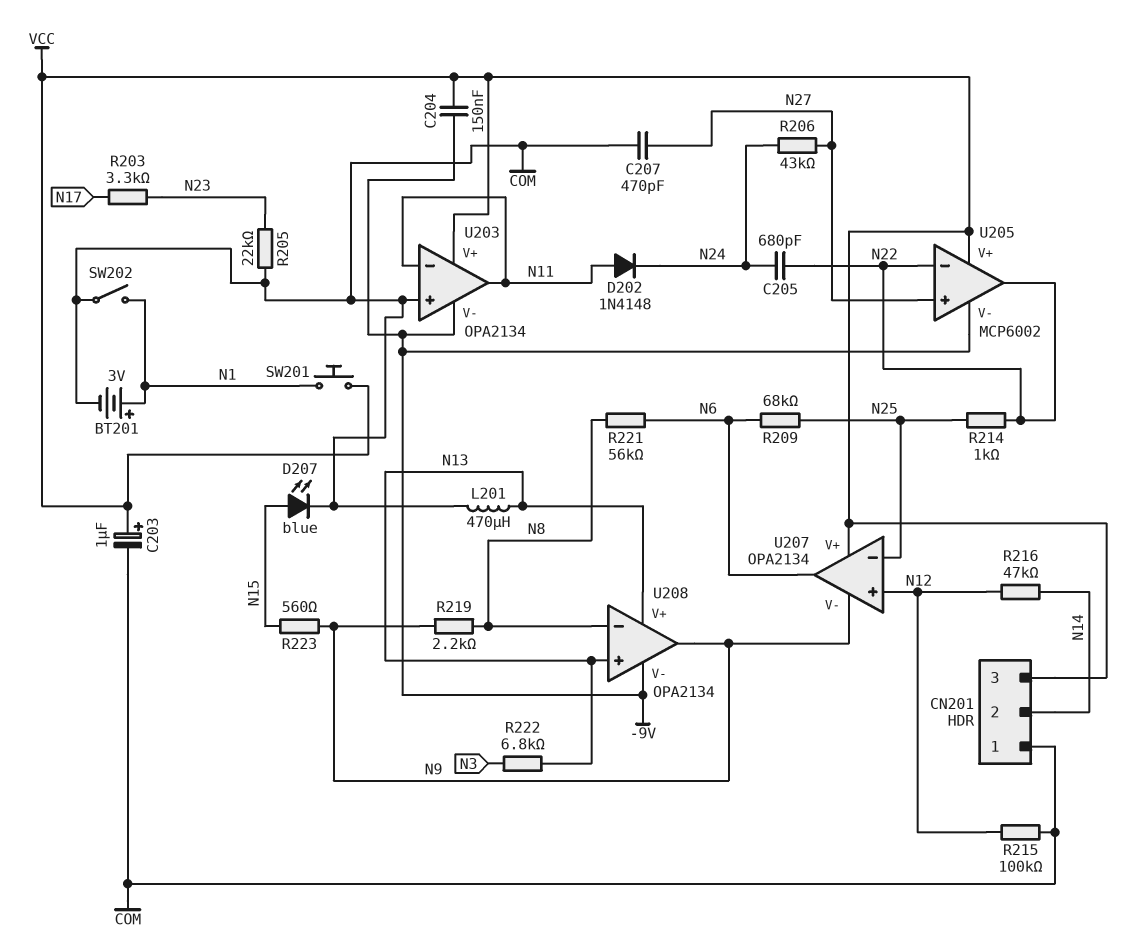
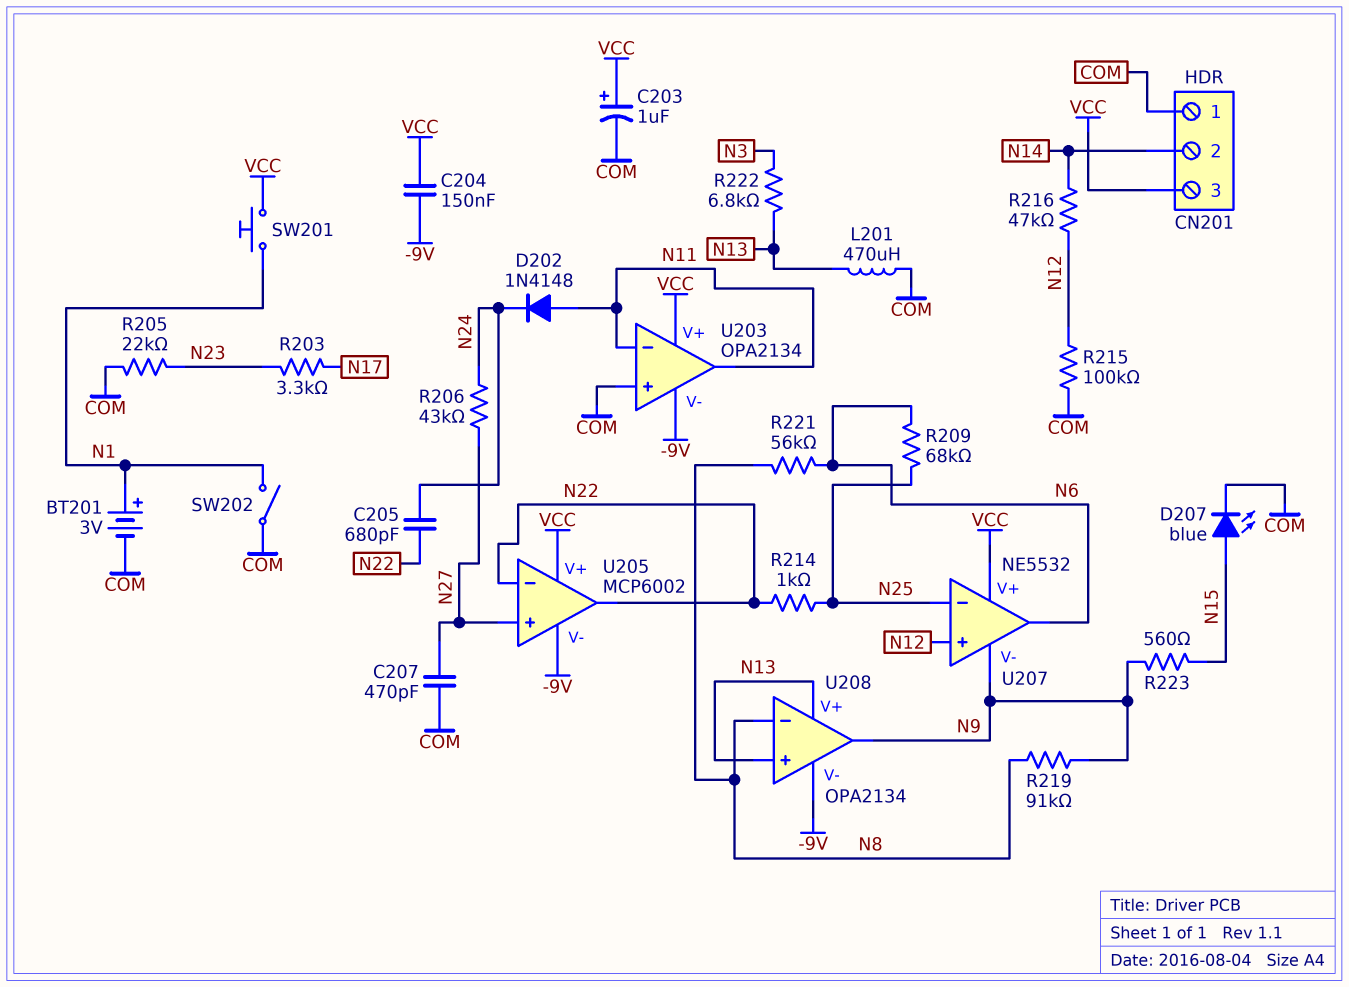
R219: 2.2k (N8, N9) -> 91k (N8, N9)
U207: OPA2134 -> NE5532

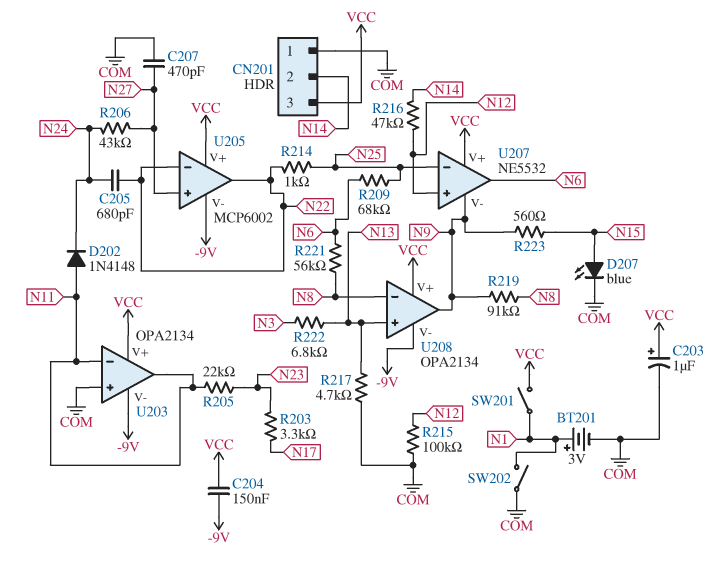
L201: 470uH (COM, N13) -> none
R205: 22k (COM, N23) -> 22k (N11, N23)
R217: none -> 4.7k (COM, N13)
SW201: button (N1, VCC) -> switch (N1, VCC)
U208 pin V+: N13 -> VCC

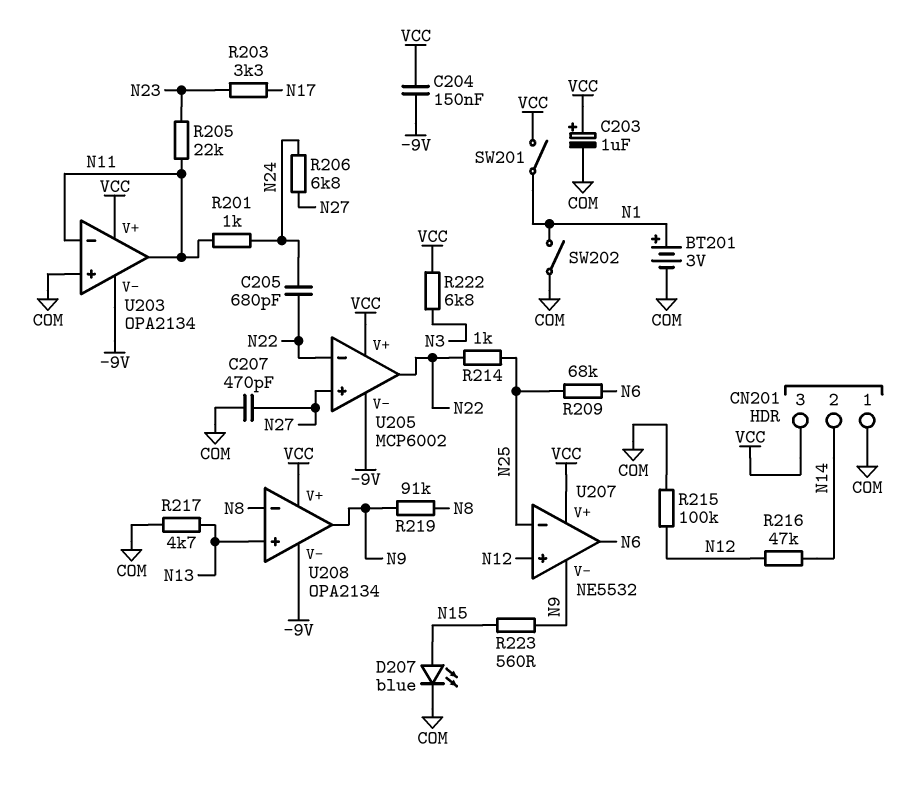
D202: diode 1N4148 (A N11, K N24) -> none
R201: none -> 1k (N11, N24)
R206: 43k (N24, N27) -> 6.8k (N24, N27)
R221: 56k (N6, N8) -> none
R222: 6.8k (N3, N13) -> 6.8k (N3, VCC)

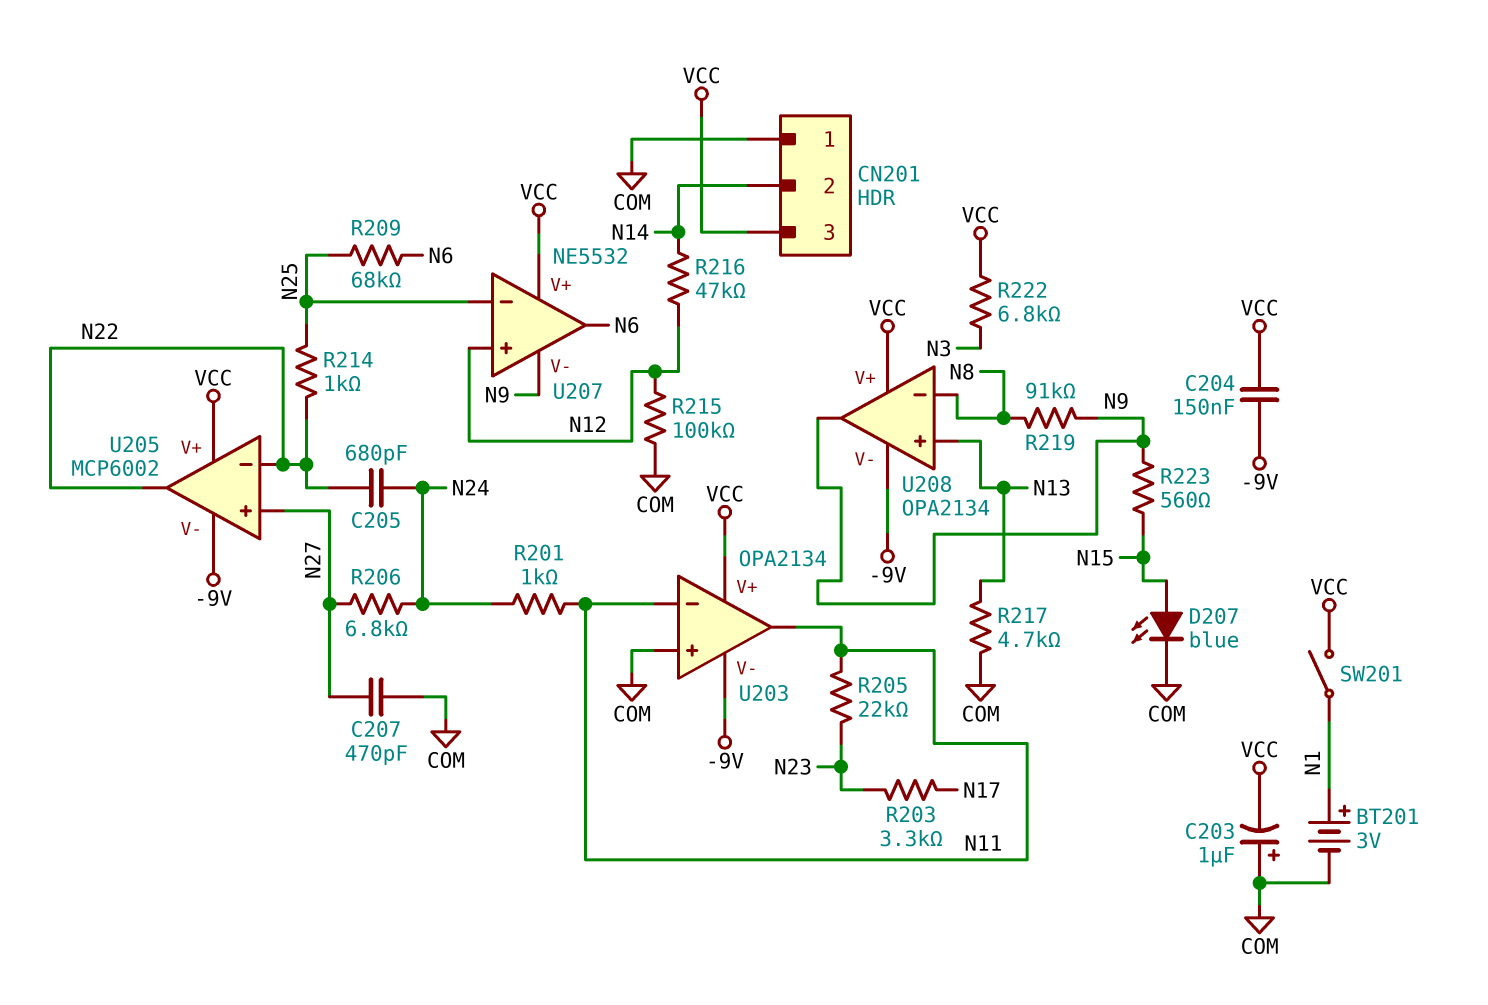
C203: 1uF (plus VCC, minus COM) -> 1uF (plus COM, minus VCC)
SW202: switch (COM, N1) -> none

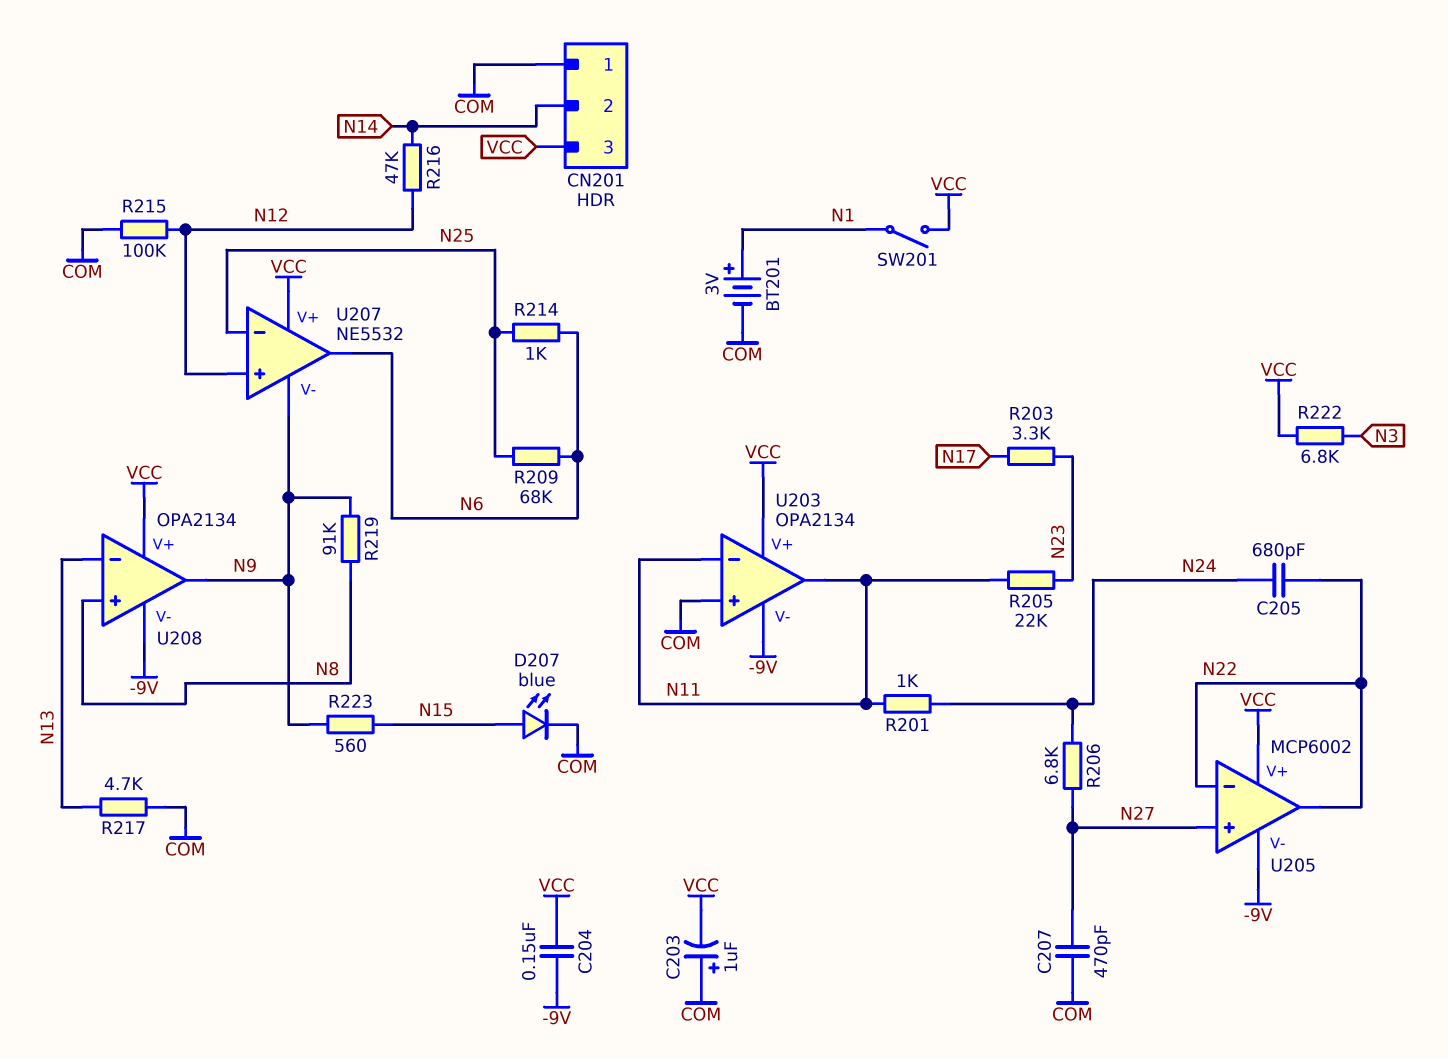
R214: 1k (N22, N25) -> 1k (N6, N25)
U208 pin in+: N13 -> N8
U208 pin in-: N8 -> N13

